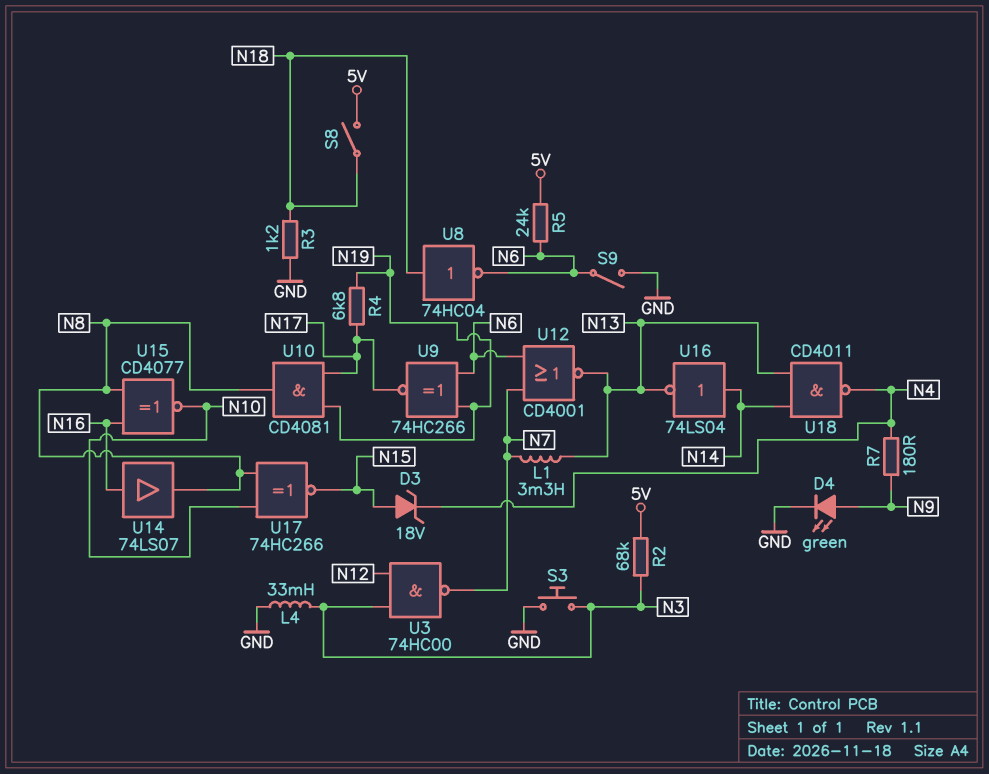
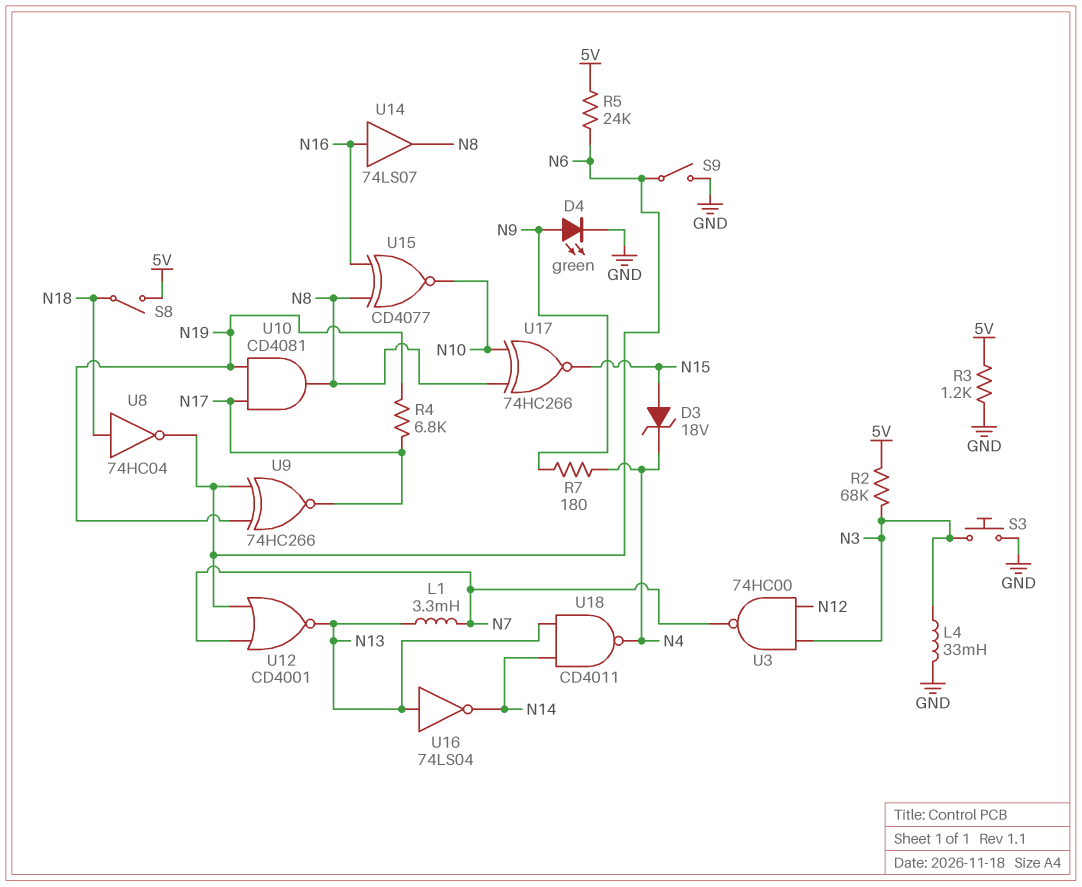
R3: 1.2k (GND, N18) -> 1.2k (5V, GND)
U16: NOT 74LS04 (in N14, out N13) -> NOT 74LS04 (in N13, out N14)

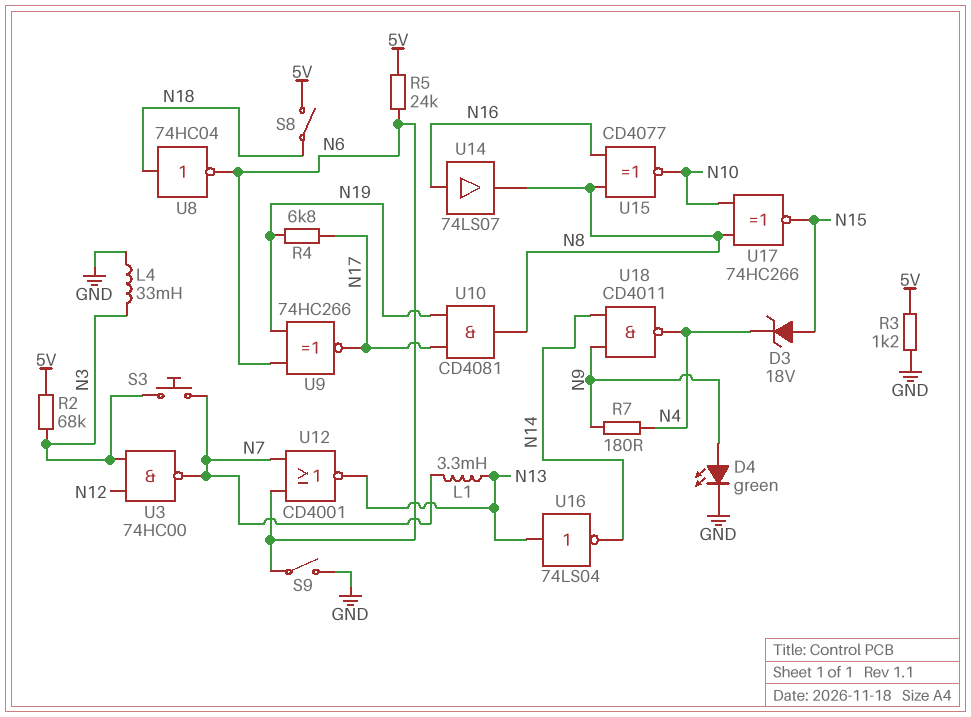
S3: button (GND, N3) -> button (N3, N7)
U18: NAND CD4011 (in N13, in N14, out N4) -> NAND CD4011 (in N9, in N14, out N4)

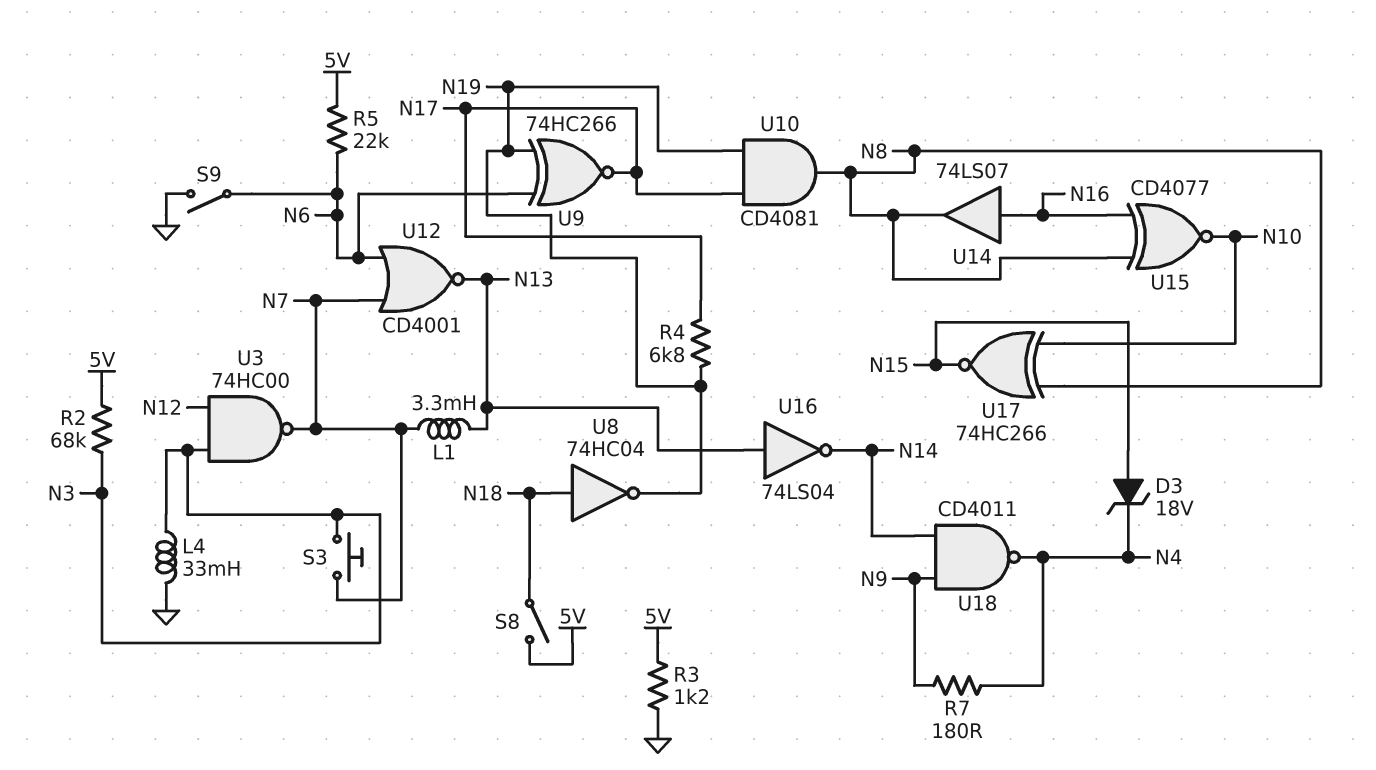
D4: LED green (A N9, K GND) -> none
R5: 24k (5V, N6) -> 22k (5V, N6)
U8: NOT 74HC04 (in N18, out N6) -> NOT 74HC04 (in N18, out N19)

